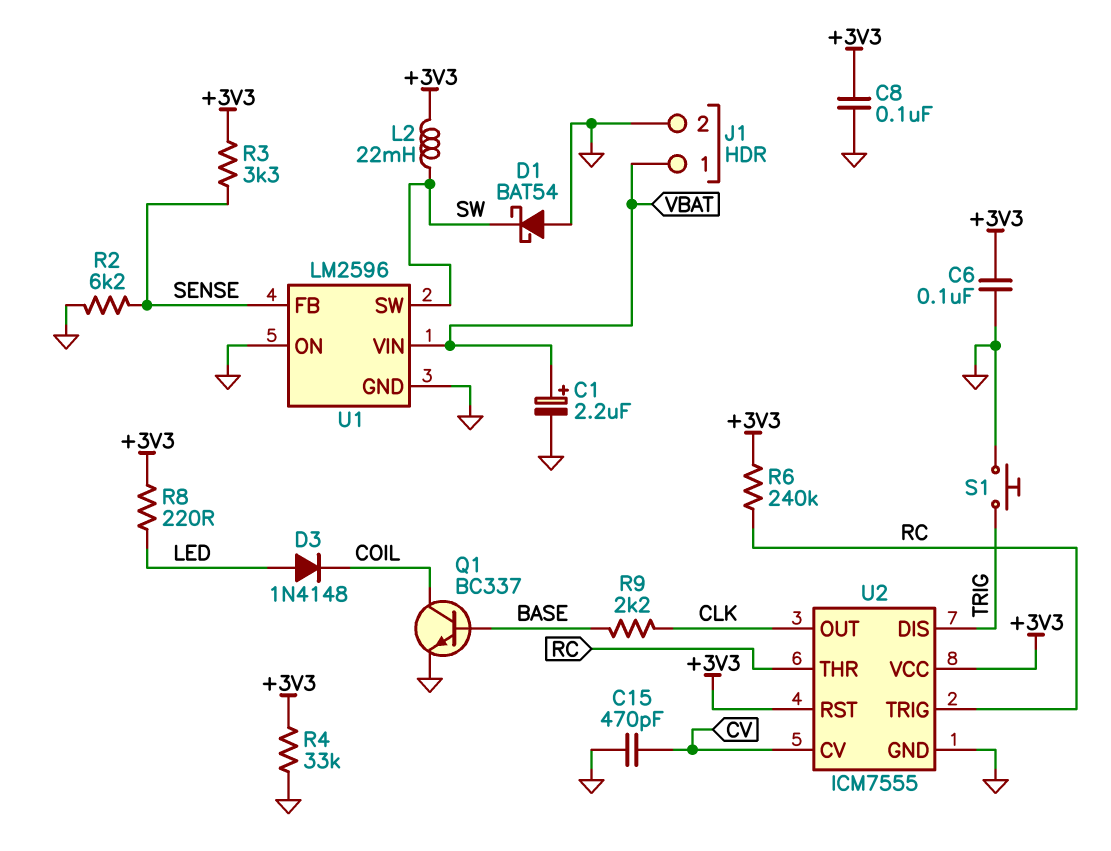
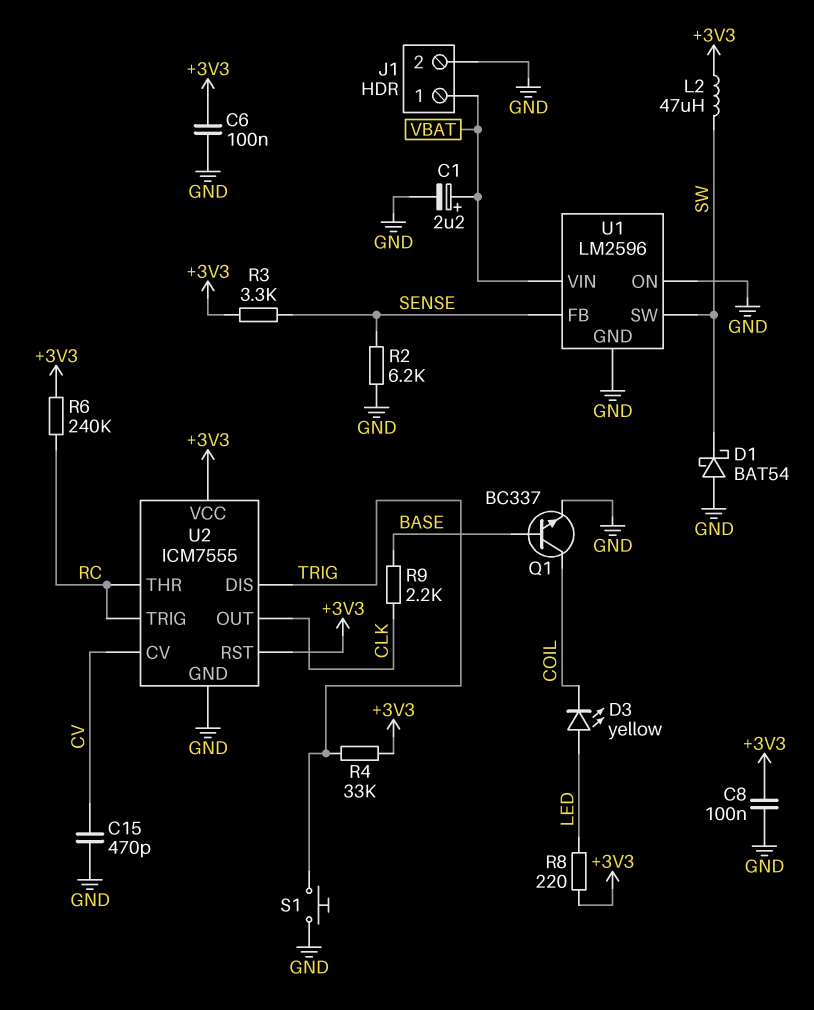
D3: diode 1N4148 (A LED, K COIL) -> LED yellow (A LED, K COIL)
L2: 22mH (+3V3, SW) -> 47uH (+3V3, SW)
R4: 33k (+3V3, GND) -> 33k (+3V3, TRIG)

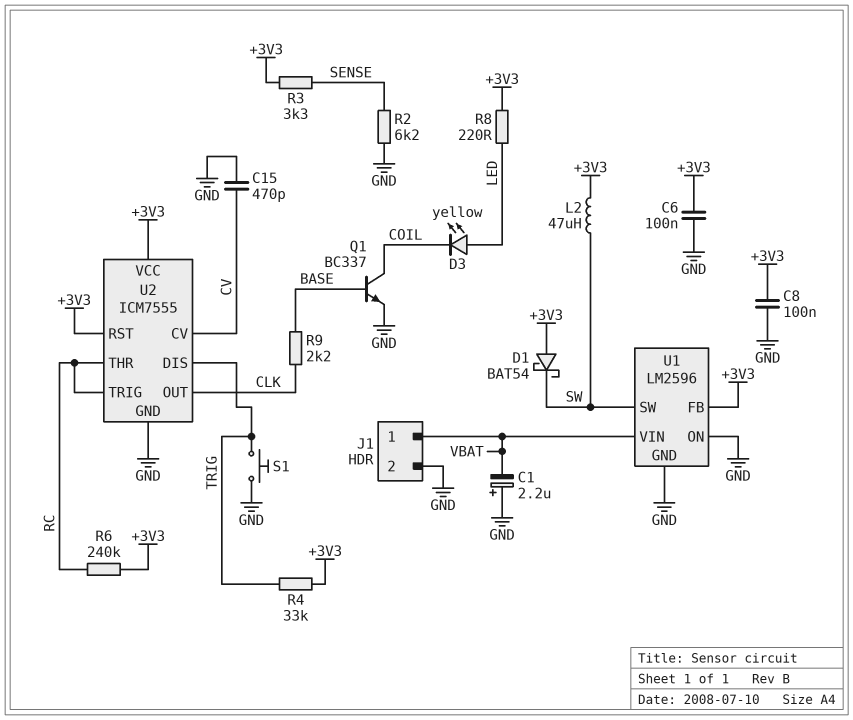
C1: 2.2uF (plus VBAT, minus GND) -> 2.2uF (plus GND, minus VBAT)
D1: schottky BAT54 (A GND, K SW) -> schottky BAT54 (A +3V3, K SW)
U1 pin FB: SENSE -> +3V3

